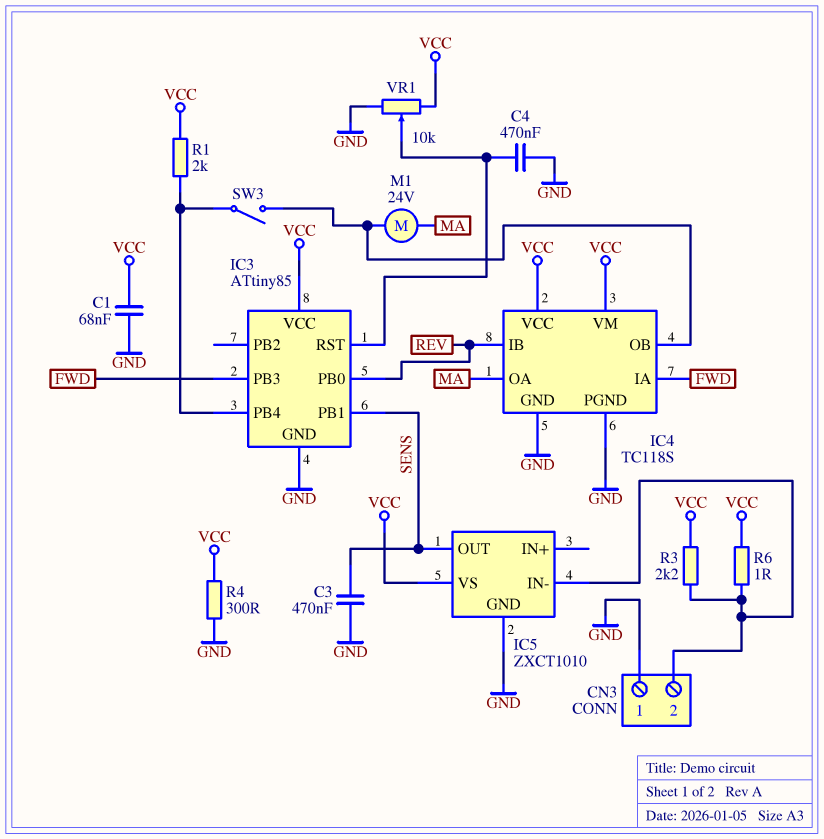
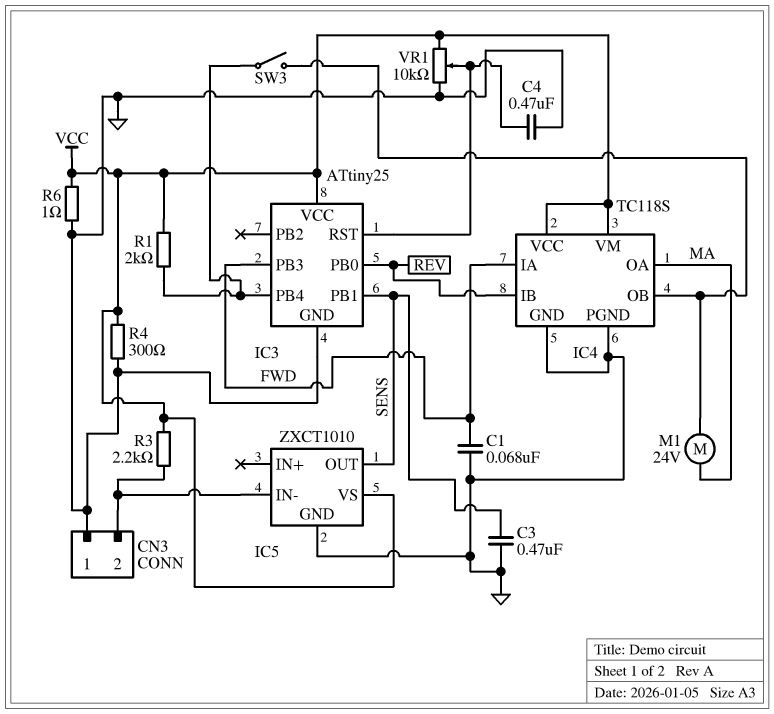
C1: 68nF (GND, VCC) -> 68nF (FWD, GND)
IC3: ATtiny85 -> ATtiny25
R6: 1 (CN3/2, VCC) -> 1 (GND, VCC)

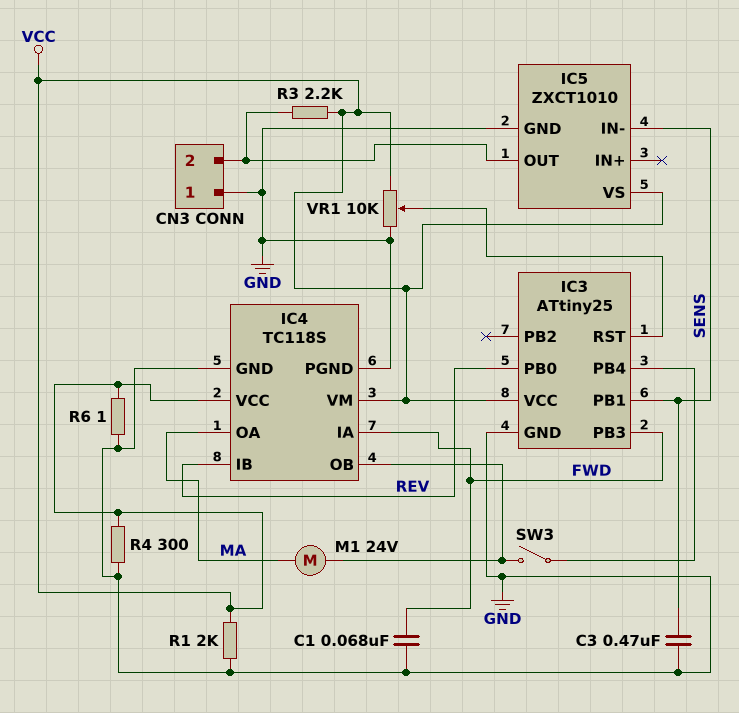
C4: 470nF (GND, IC3/RST) -> none
IC5 pin IN-: CN3/2 -> SENS
IC5 pin OUT: SENS -> CN3/2
R1: 2k (IC3/PB4, VCC) -> 2k (GND, VCC)

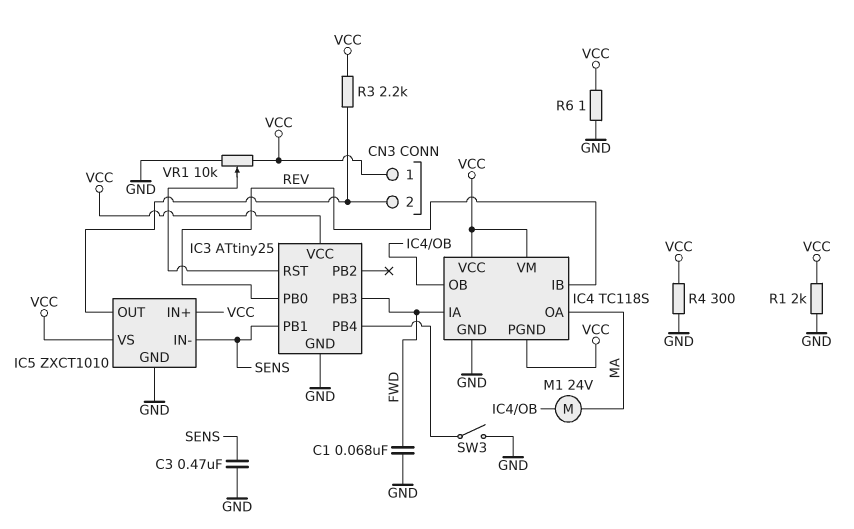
CN3 pin 1: GND -> VCC
IC4 pin PGND: GND -> VCC
IC5 pin IN+: none -> VCC
SW3: switch (IC3/PB4, IC4/OB) -> switch (GND, IC3/PB4)

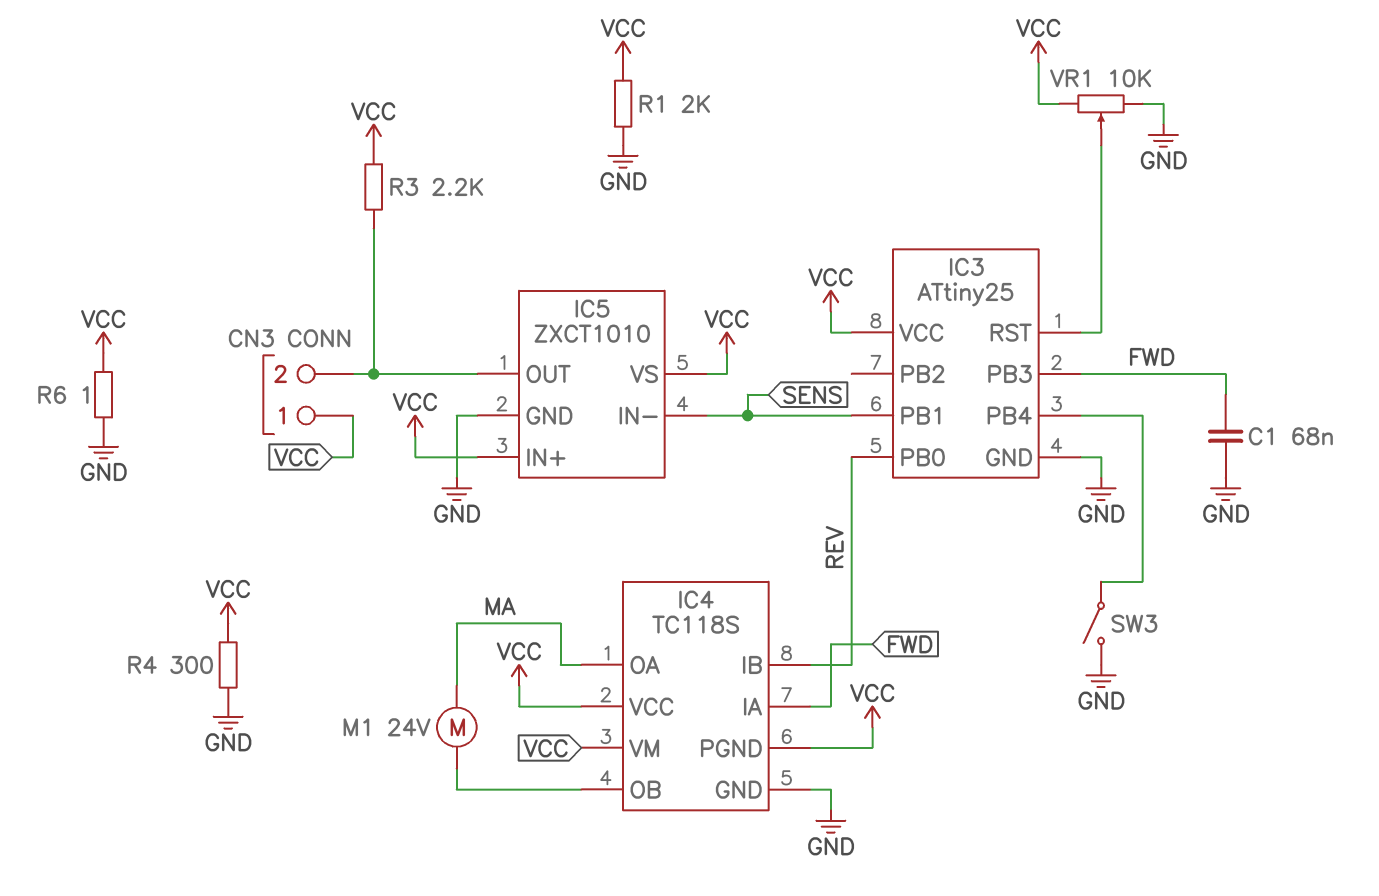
C3: 470nF (GND, SENS) -> none

